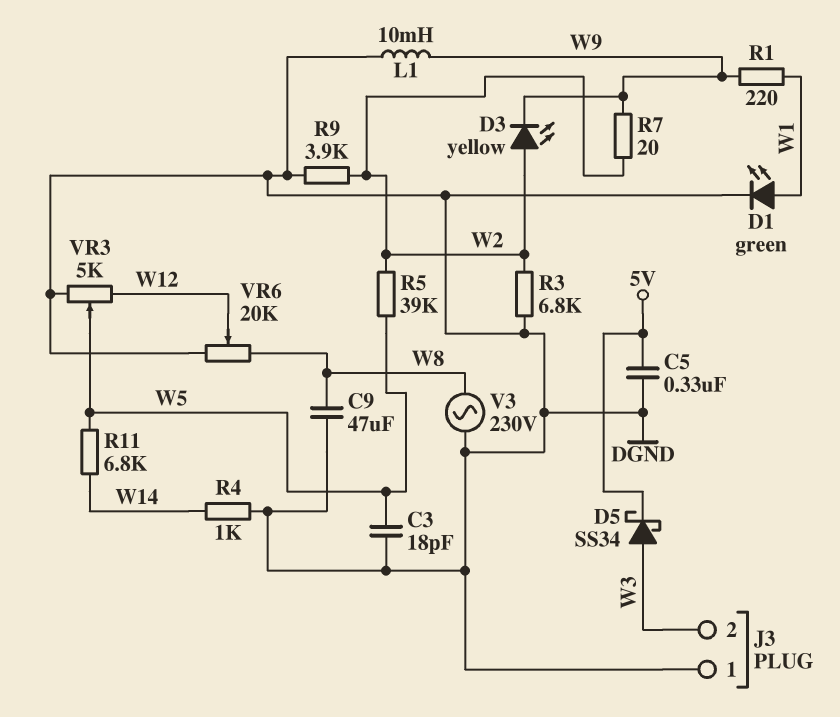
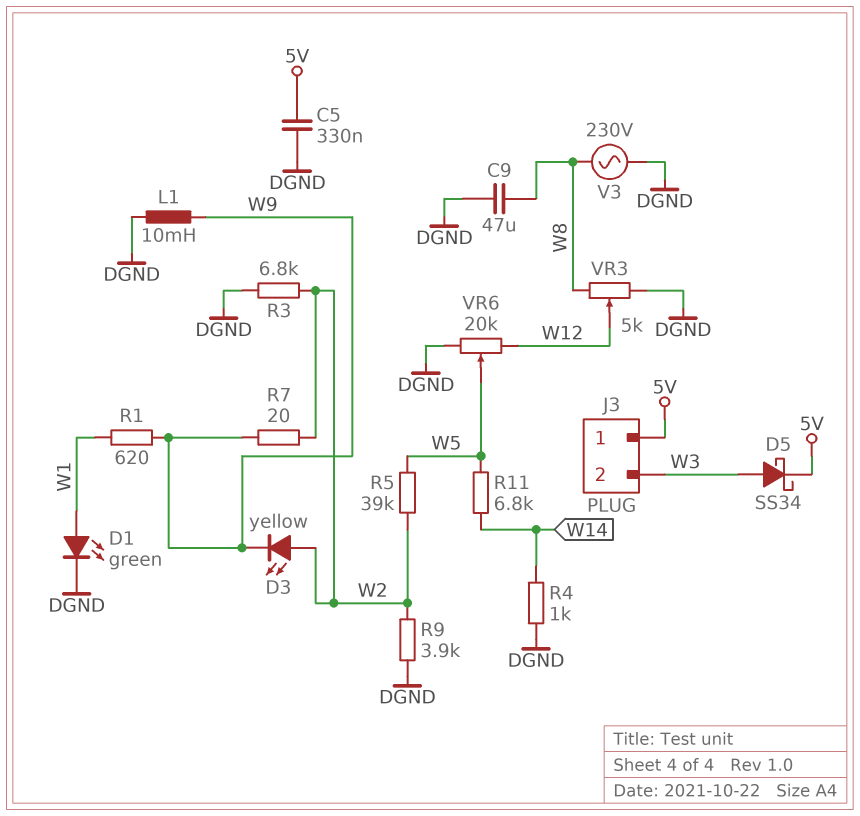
C3: 18pF (DGND, W5) -> none
J3 pin 1: DGND -> 5V
R1: 220 (W1, W9) -> 620 (W1, W9)
VR3: 5k (DGND, W12, wiper W5) -> 5k (DGND, W8, wiper W12)
VR6: 20k (DGND, W8, wiper W12) -> 20k (DGND, W12, wiper W5)

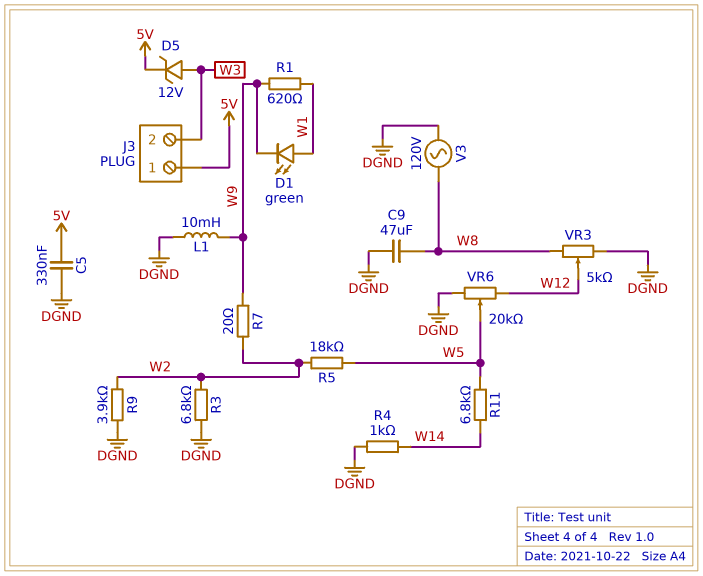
D1: LED green (A W1, K DGND) -> LED green (A W1, K W9)
D3: LED yellow (A W2, K W9) -> none
D5: schottky SS34 (A W3, K 5V) -> zener 12V (A W3, K 5V)
R5: 39k (W2, W5) -> 18k (W2, W5)
V3: AC 230V (DGND, W8) -> AC 120V (DGND, W8)

